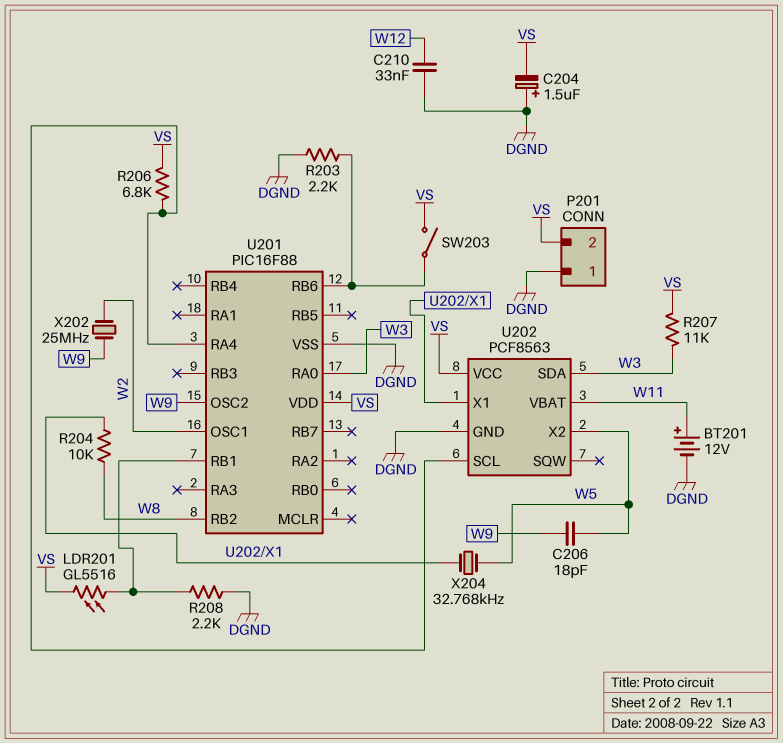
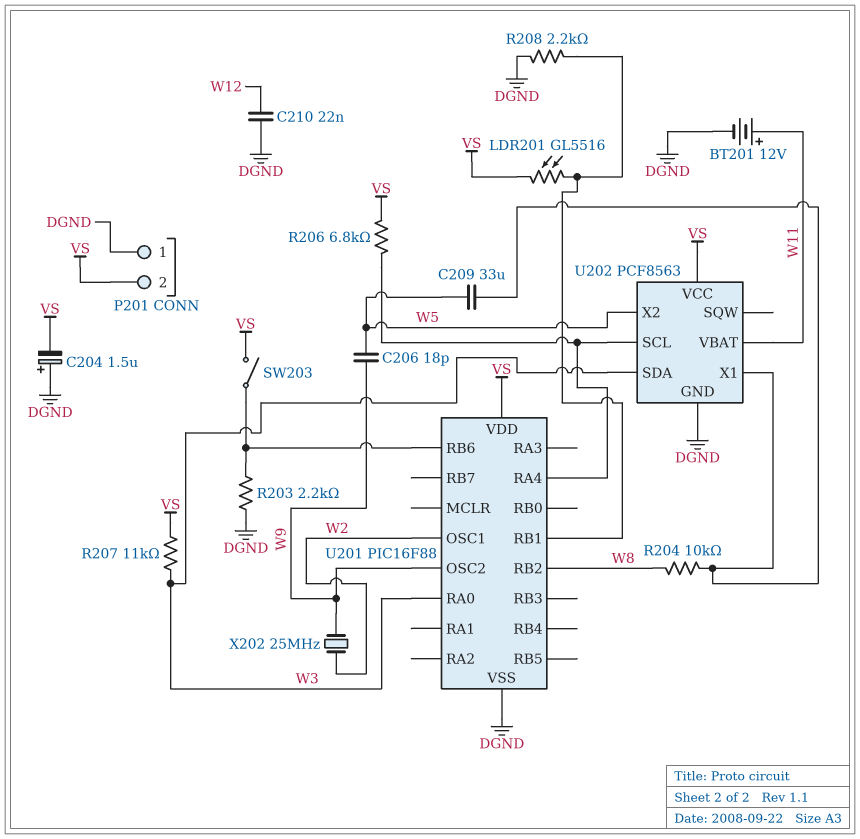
C209: none -> 33uF (U202/X1, W5)
C210: 33nF (DGND, W12) -> 22nF (DGND, W12)
X204: 32.768kHz (U202/X1, W5) -> none

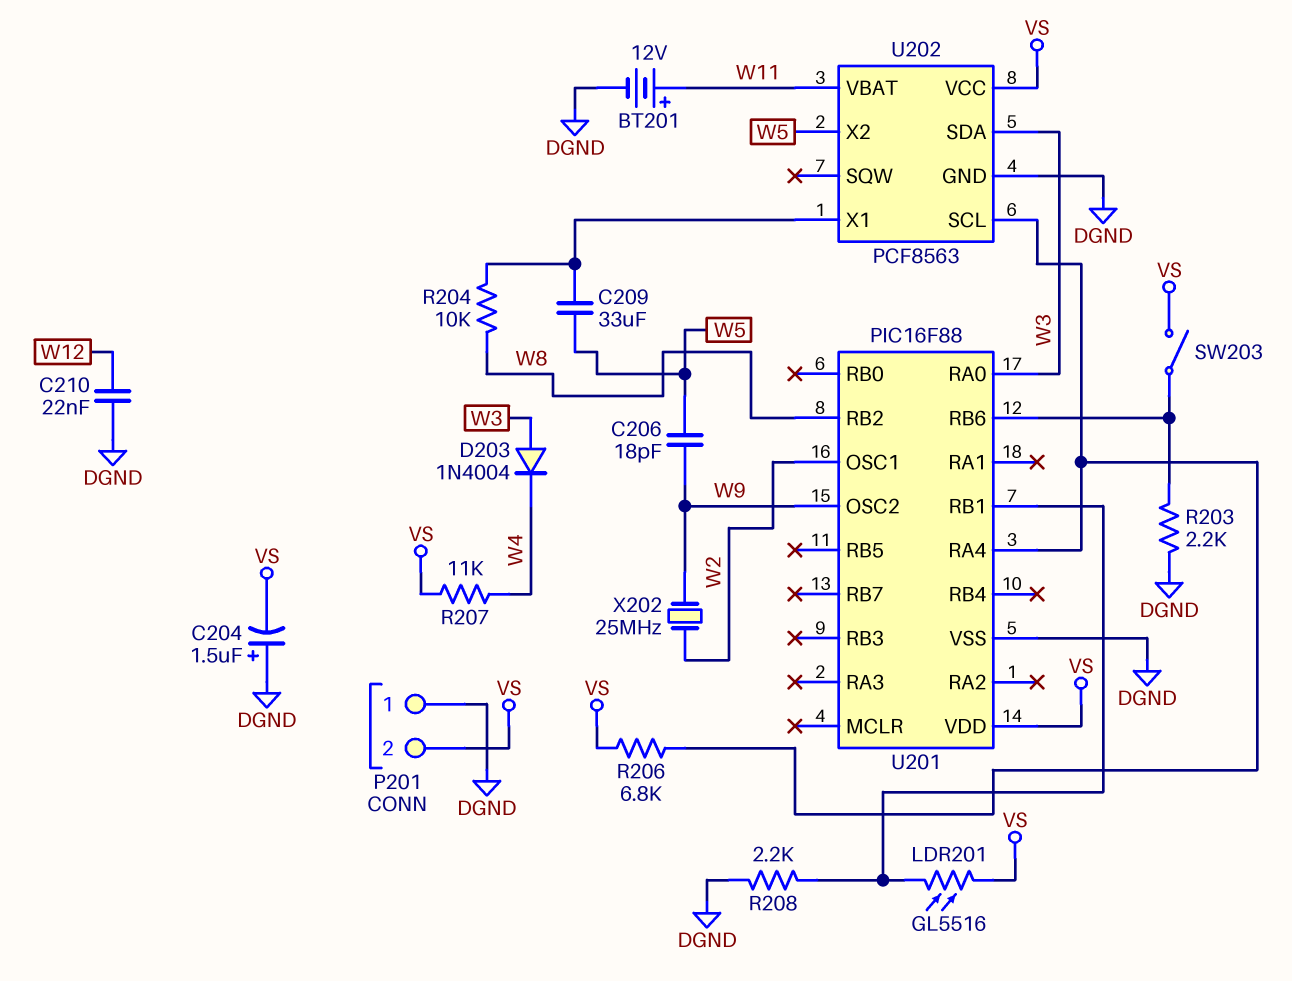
D203: none -> diode 1N4004 (A W3, K W4)
R207: 11k (VS, W3) -> 11k (VS, W4)

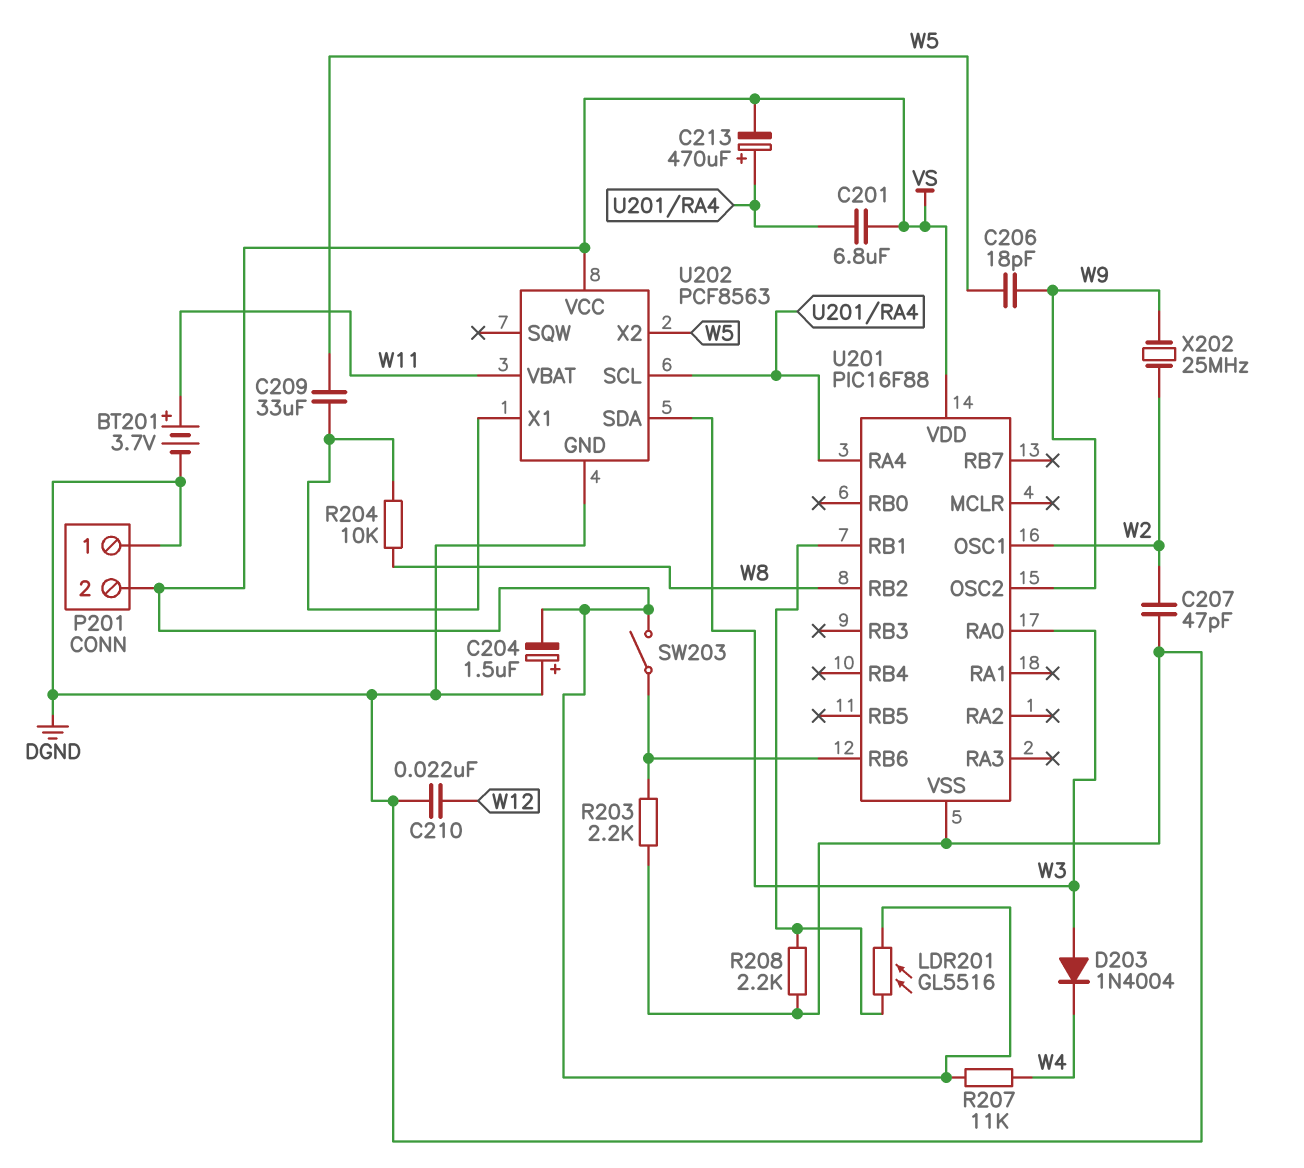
BT201: 12V (plus W11, minus DGND) -> 3.7V (plus W11, minus DGND)
C201: none -> 6.8uF (U201/RA4, VS)
C207: none -> 47pF (DGND, W2)
C213: none -> 470uF (plus U201/RA4, minus VS)
R206: 6.8k (U201/RA4, VS) -> none

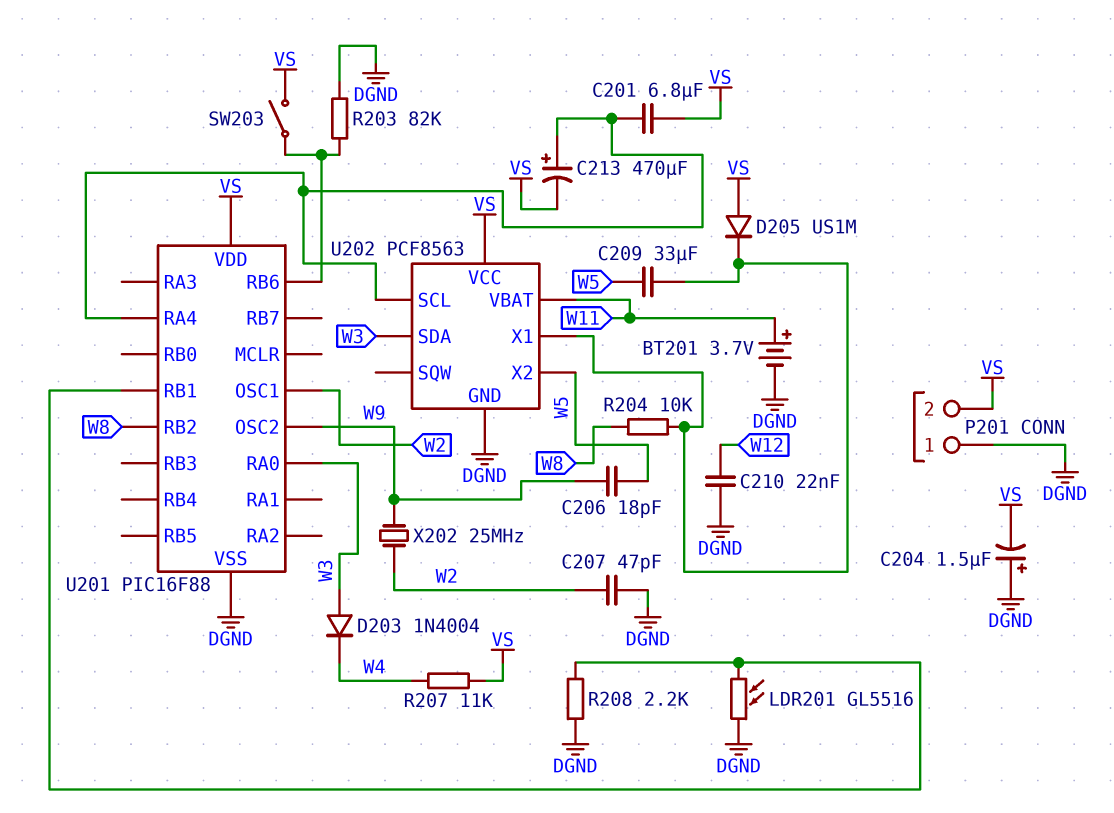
D205: none -> diode US1M (A VS, K U202/X1)
LDR201: GL5516 (U201/RB1, VS) -> GL5516 (DGND, U201/RB1)
R203: 2.2k (DGND, U201/RB6) -> 82k (DGND, U201/RB6)

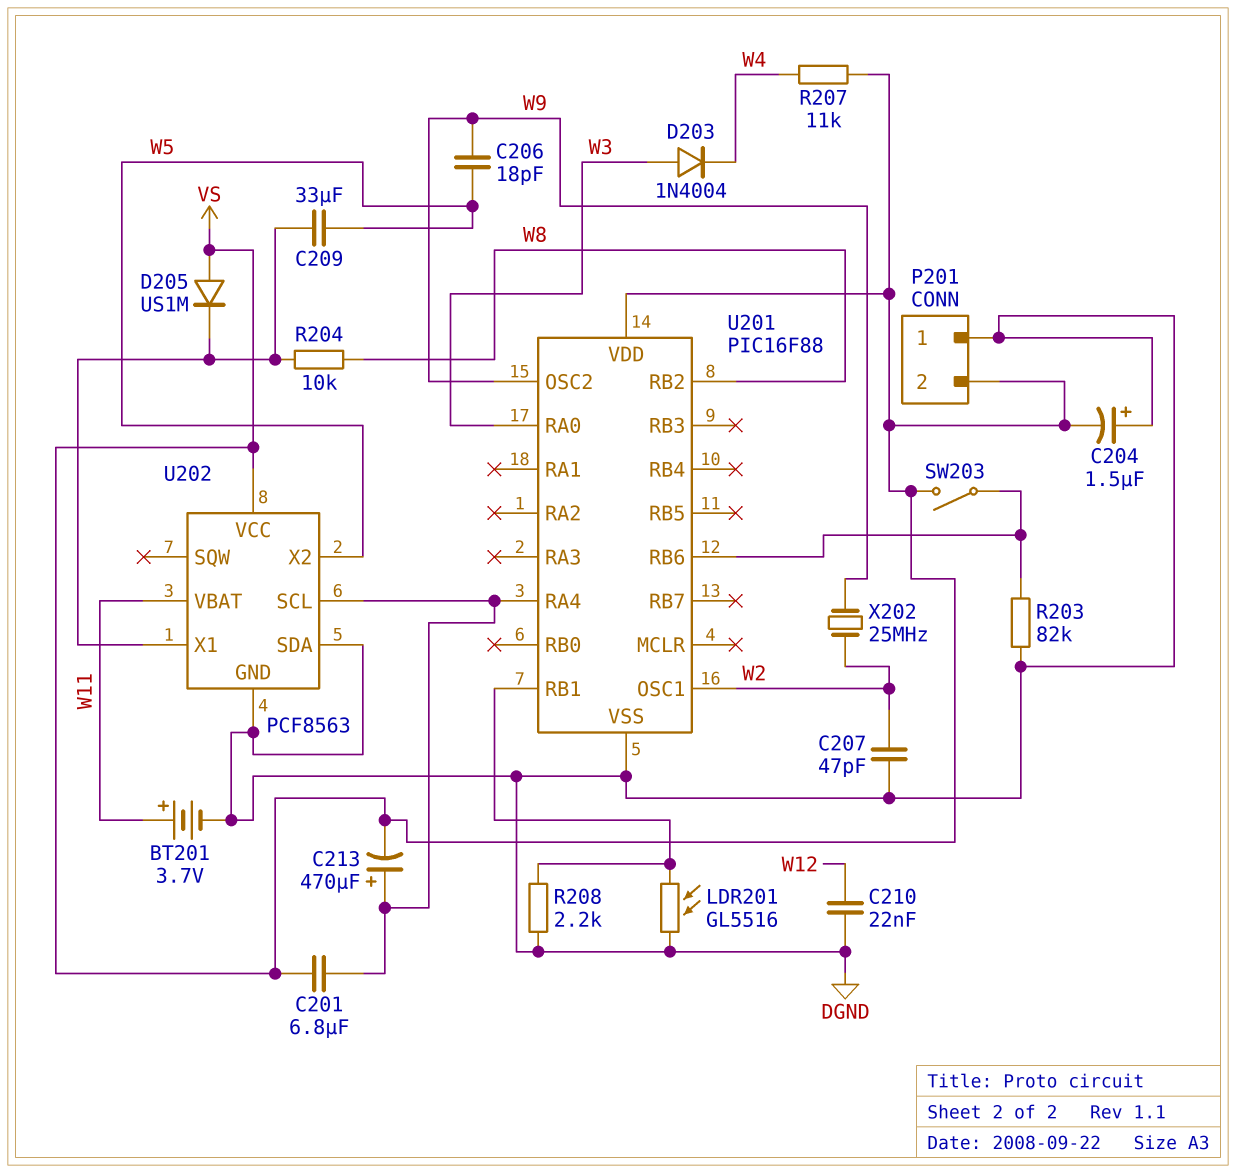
U202 pin SDA: W3 -> DGND

